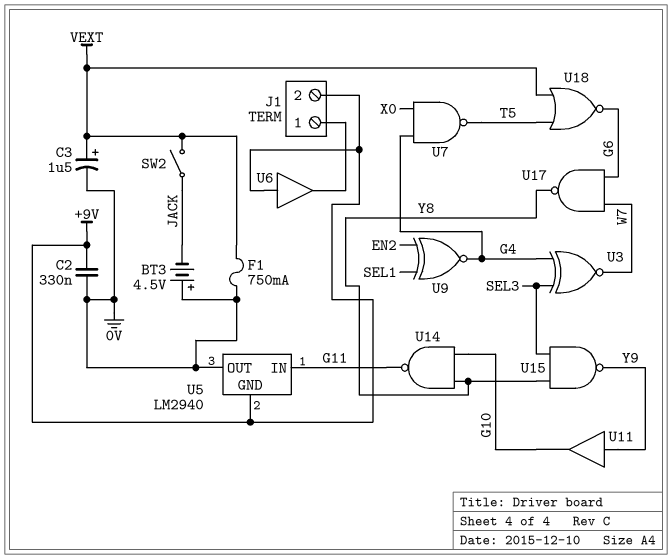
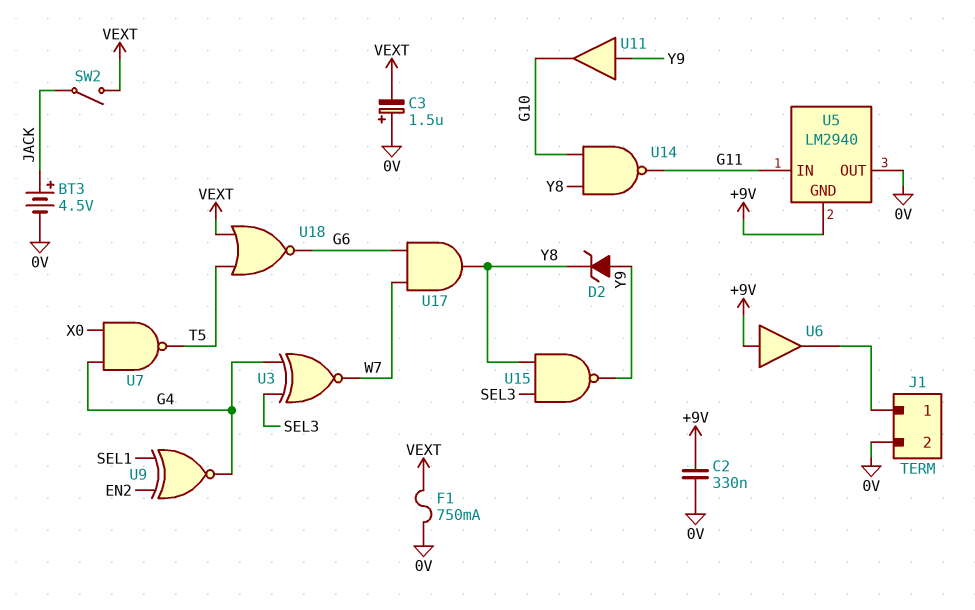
BT3: 4.5V (plus 0V, minus JACK) -> 4.5V (plus JACK, minus 0V)
C3: 1.5uF (plus VEXT, minus 0V) -> 1.5uF (plus 0V, minus VEXT)
D2: none -> zener (A Y9, K Y8)
J1 pin 2: +9V -> 0V
U17: NAND (in G6, in W7, out Y8) -> AND (in G6, in W7, out Y8)

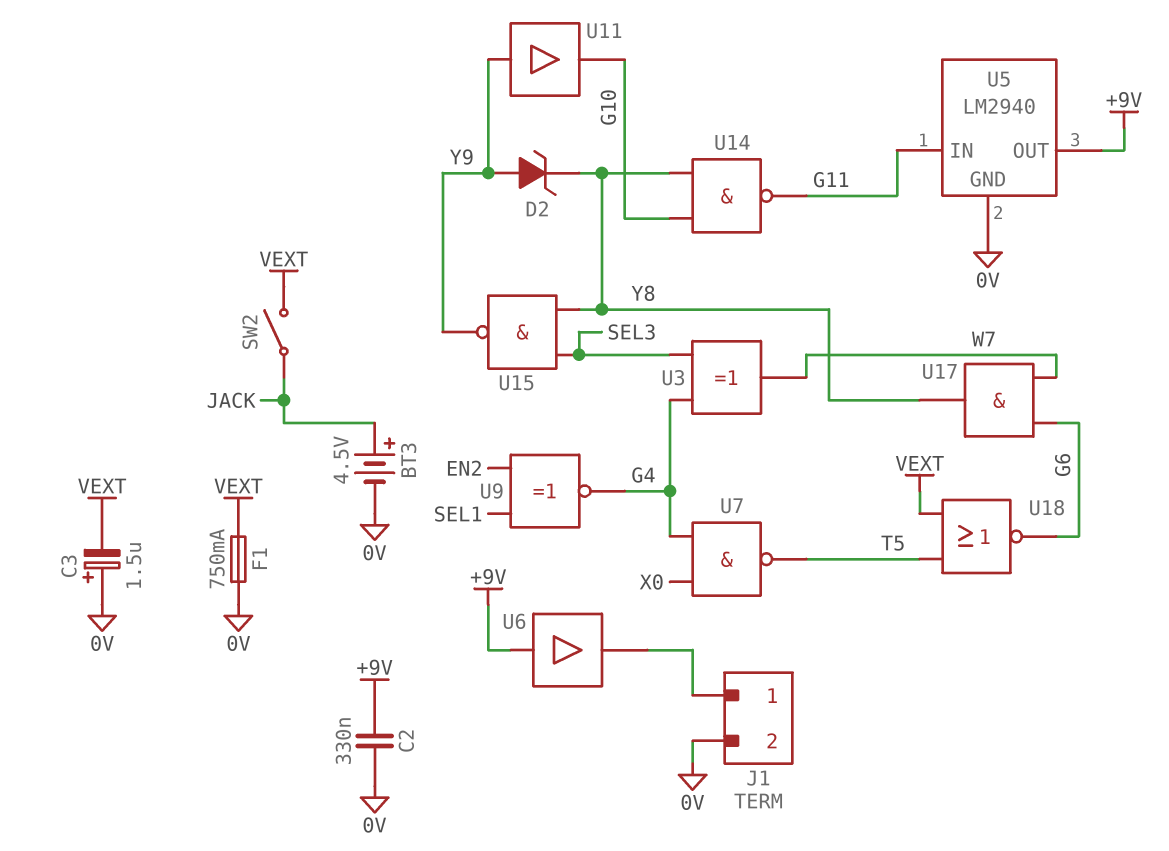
U3: XNOR (in G4, in SEL3, out W7) -> XOR (in G4, in SEL3, out W7)
U5 pin GND: +9V -> 0V
U5 pin OUT: 0V -> +9V

